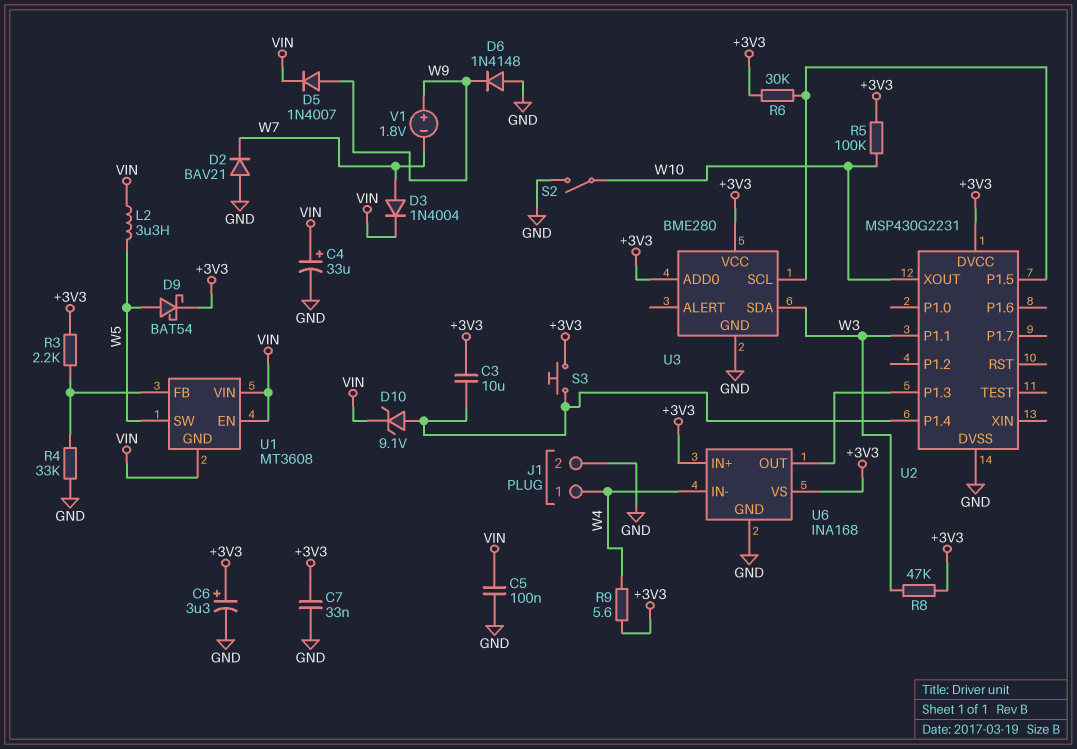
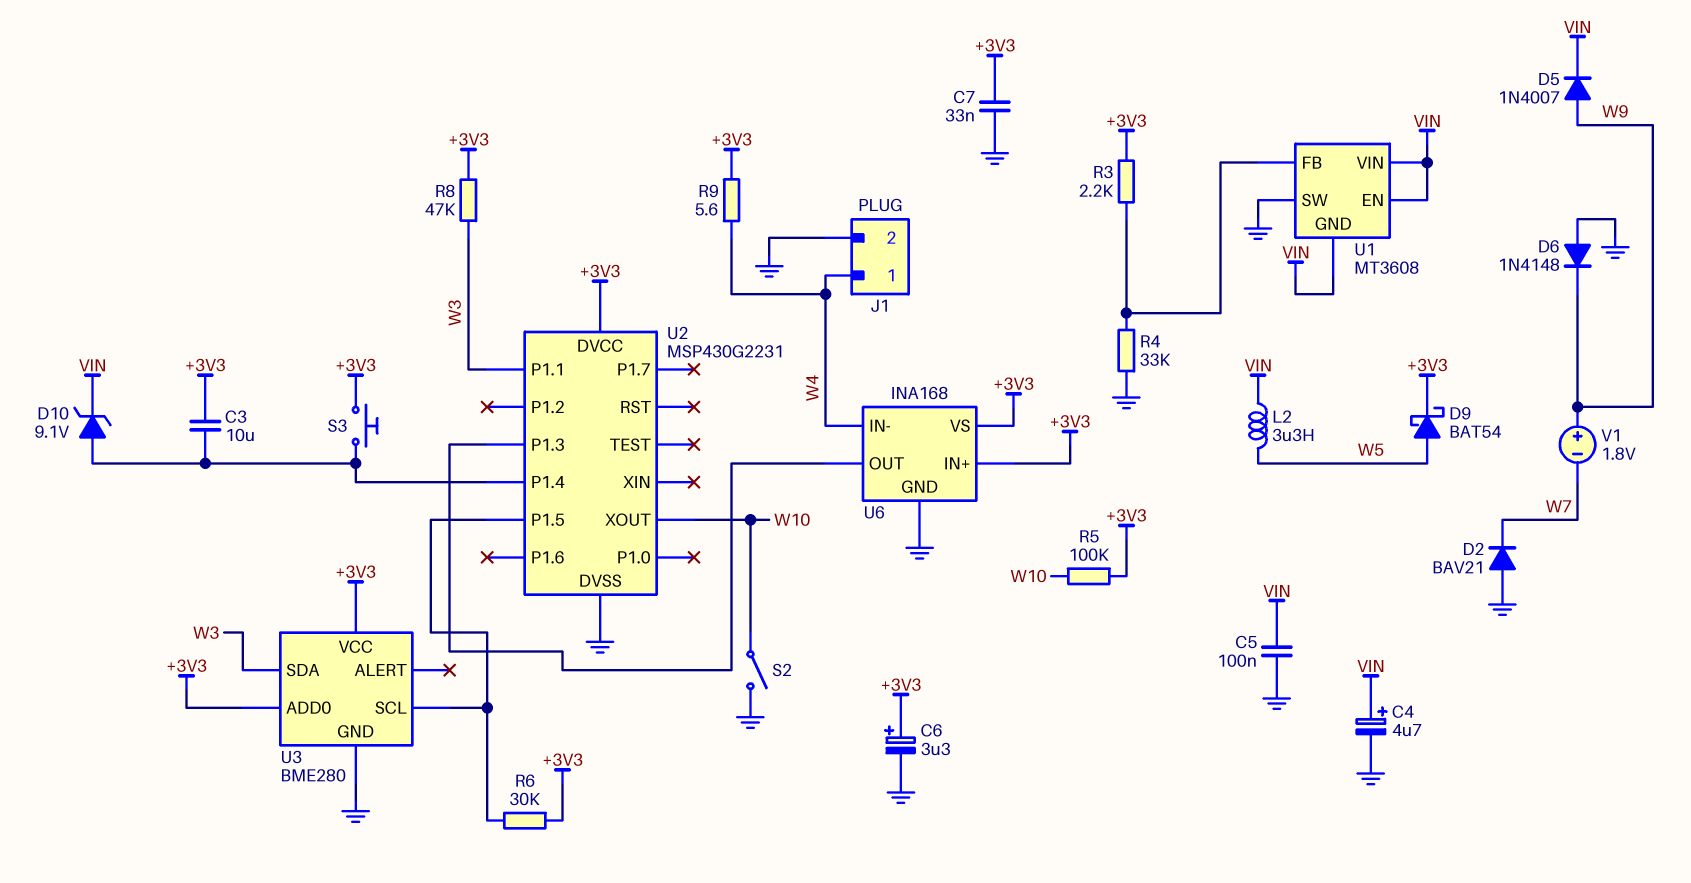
C4: 33uF (plus VIN, minus GND) -> 4.7uF (plus VIN, minus GND)
D3: diode 1N4004 (A W7, K VIN) -> none
U1 pin SW: W5 -> GND

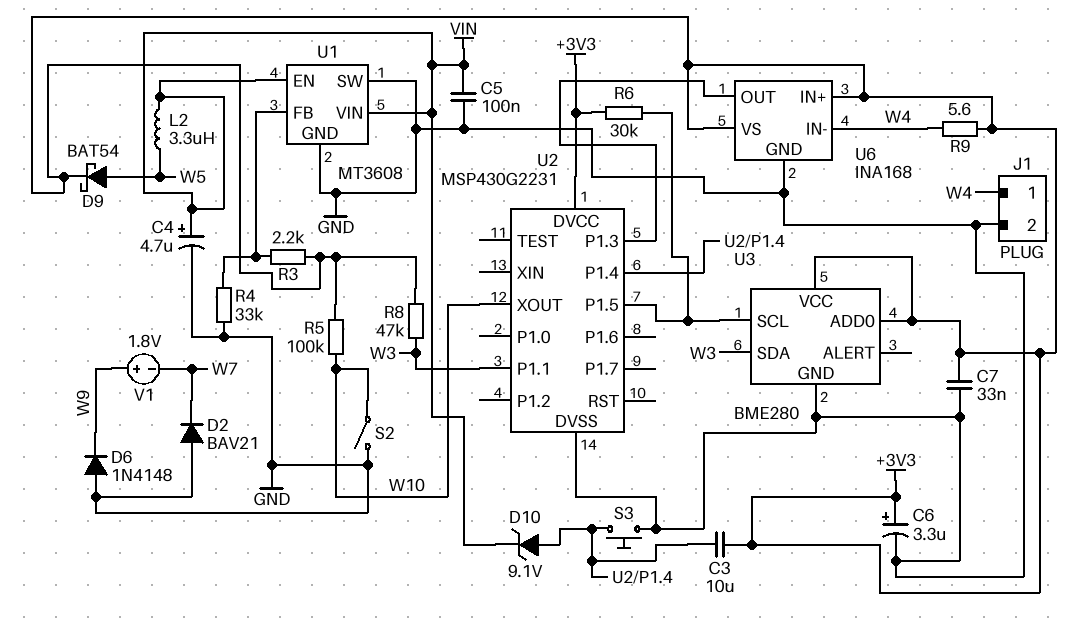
D5: diode 1N4007 (A W9, K VIN) -> none
S3: button (+3V3, U2/P1.4) -> button (GND, U2/P1.4)
U1 pin GND: VIN -> GND

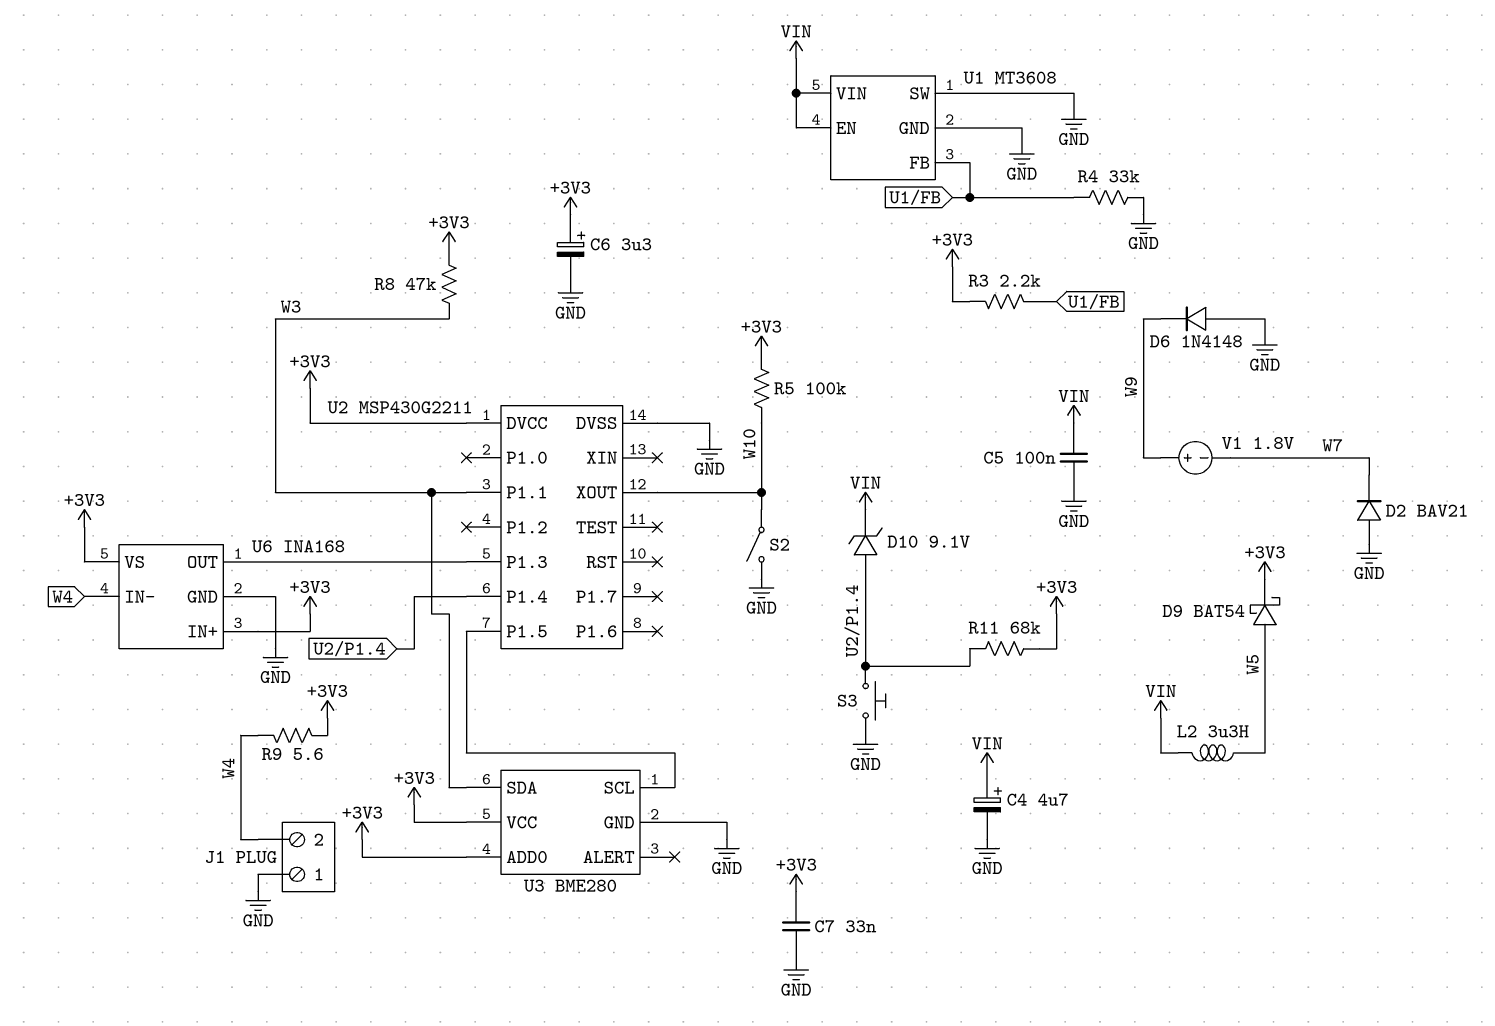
C3: 10uF (+3V3, U2/P1.4) -> none
J1 pin 1: W4 -> GND
J1 pin 2: GND -> W4
R6: 30k (+3V3, U2/P1.5) -> none
R11: none -> 68k (+3V3, U2/P1.4)
U2: MSP430G2231 -> MSP430G2211

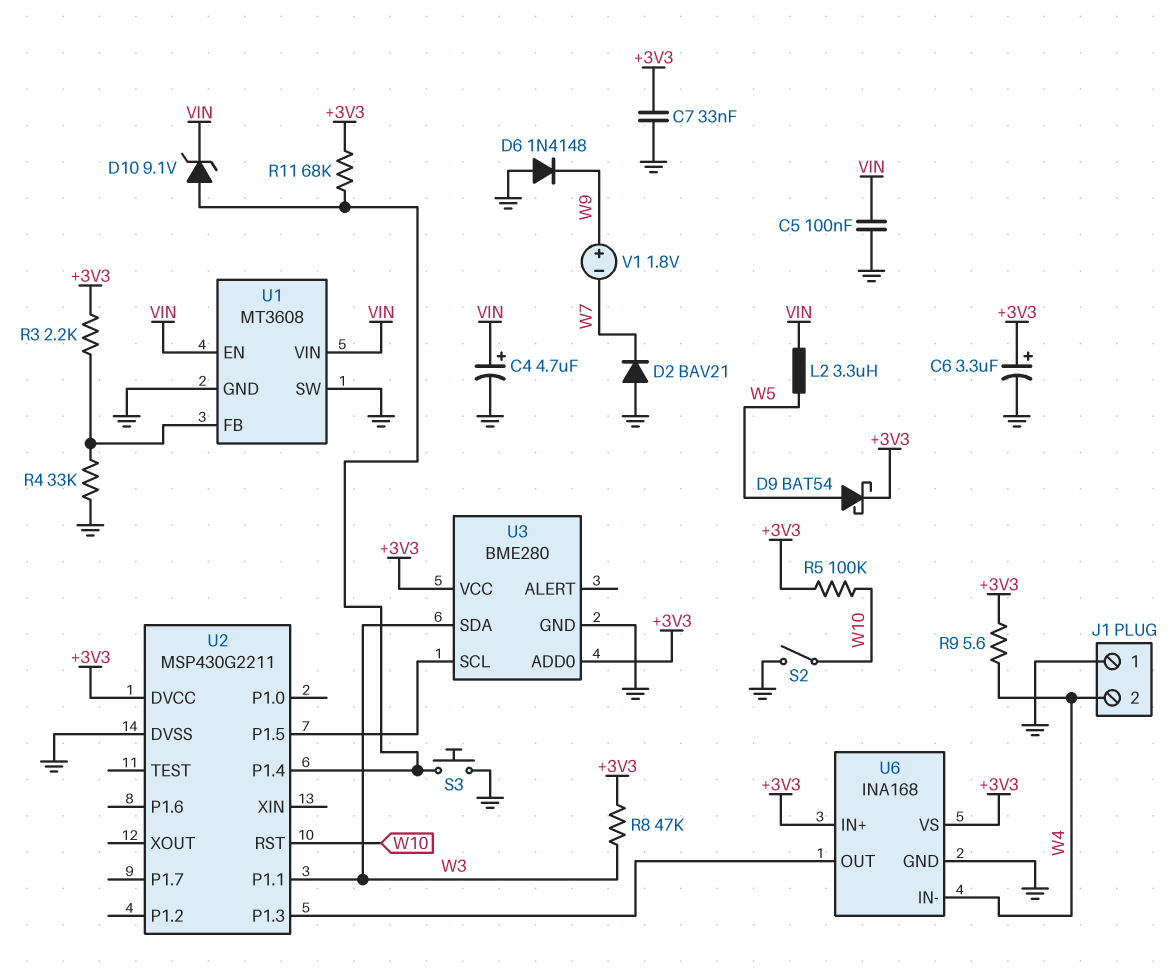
U2 pin RST: none -> W10
U2 pin XOUT: W10 -> none

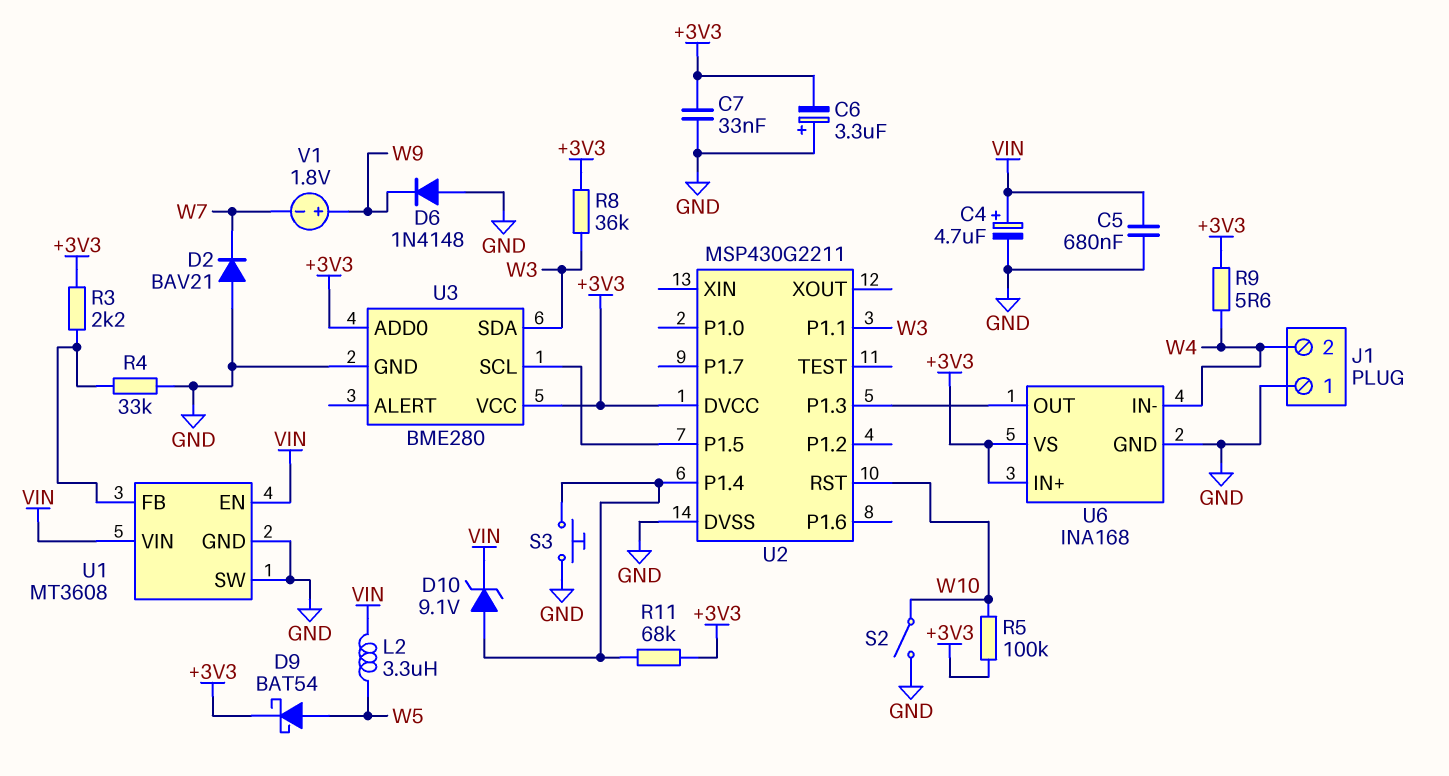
C5: 100nF (GND, VIN) -> 680nF (GND, VIN)
C6: 3.3uF (plus +3V3, minus GND) -> 3.3uF (plus GND, minus +3V3)
R8: 47k (+3V3, W3) -> 36k (+3V3, W3)

